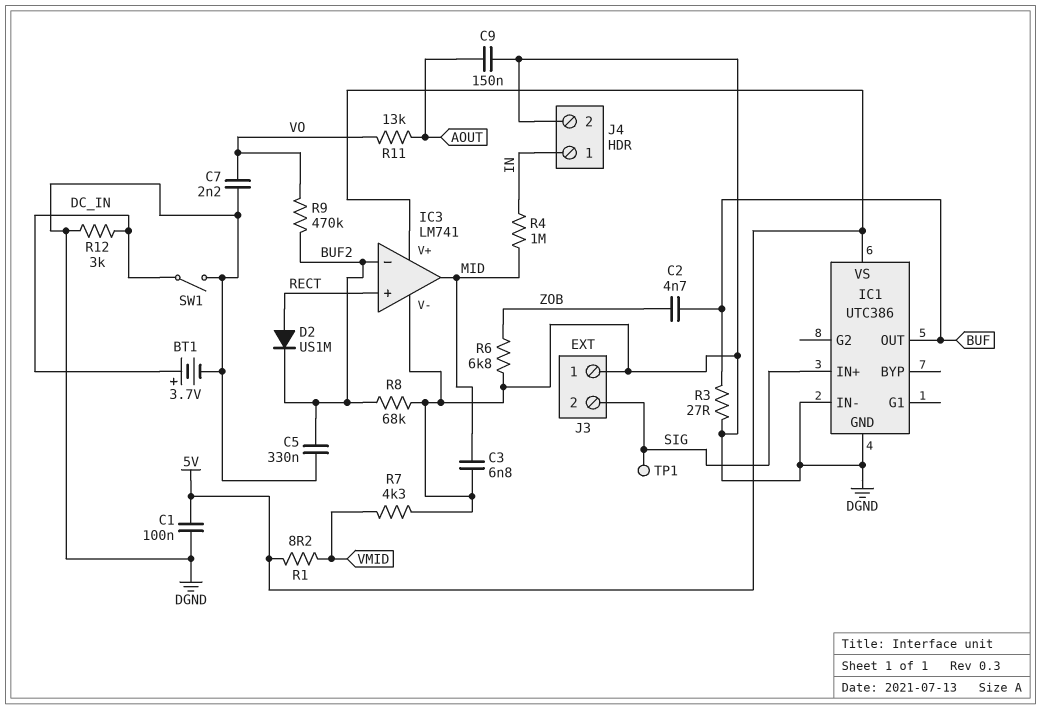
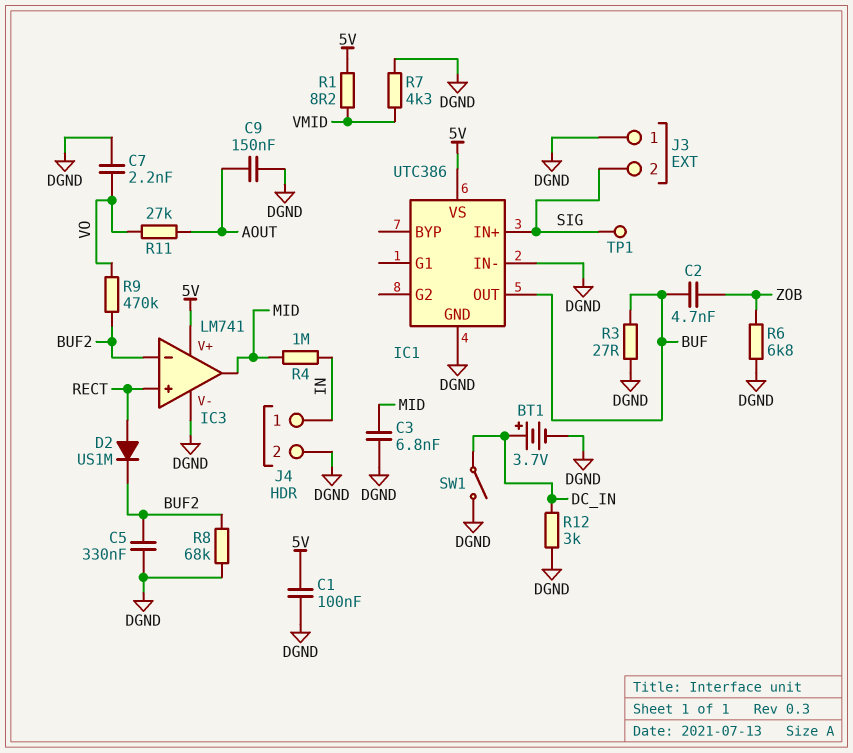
R11: 13k (AOUT, VO) -> 27k (AOUT, VO)

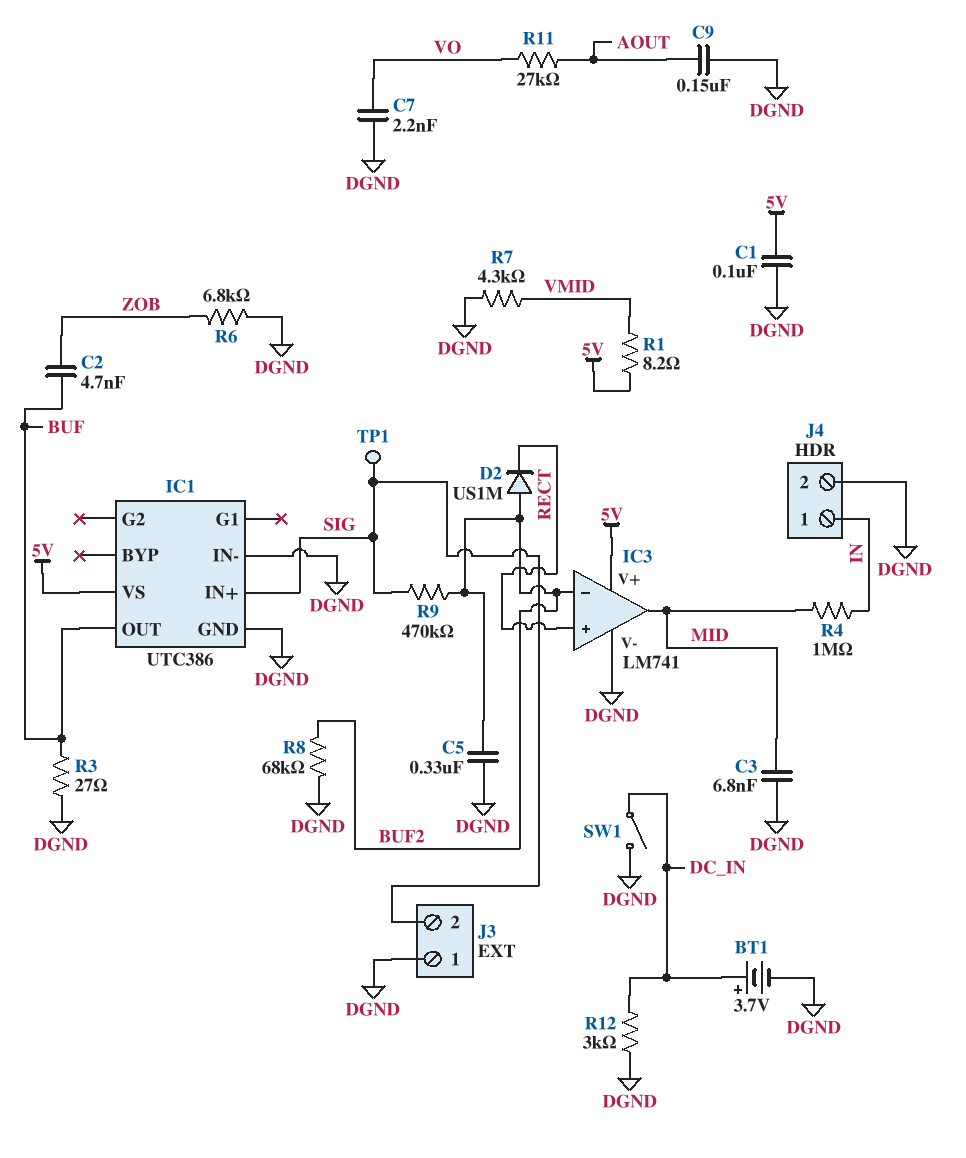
D2: diode US1M (A RECT, K BUF2) -> diode US1M (A BUF2, K RECT)
R9: 470k (BUF2, VO) -> 470k (BUF2, SIG)

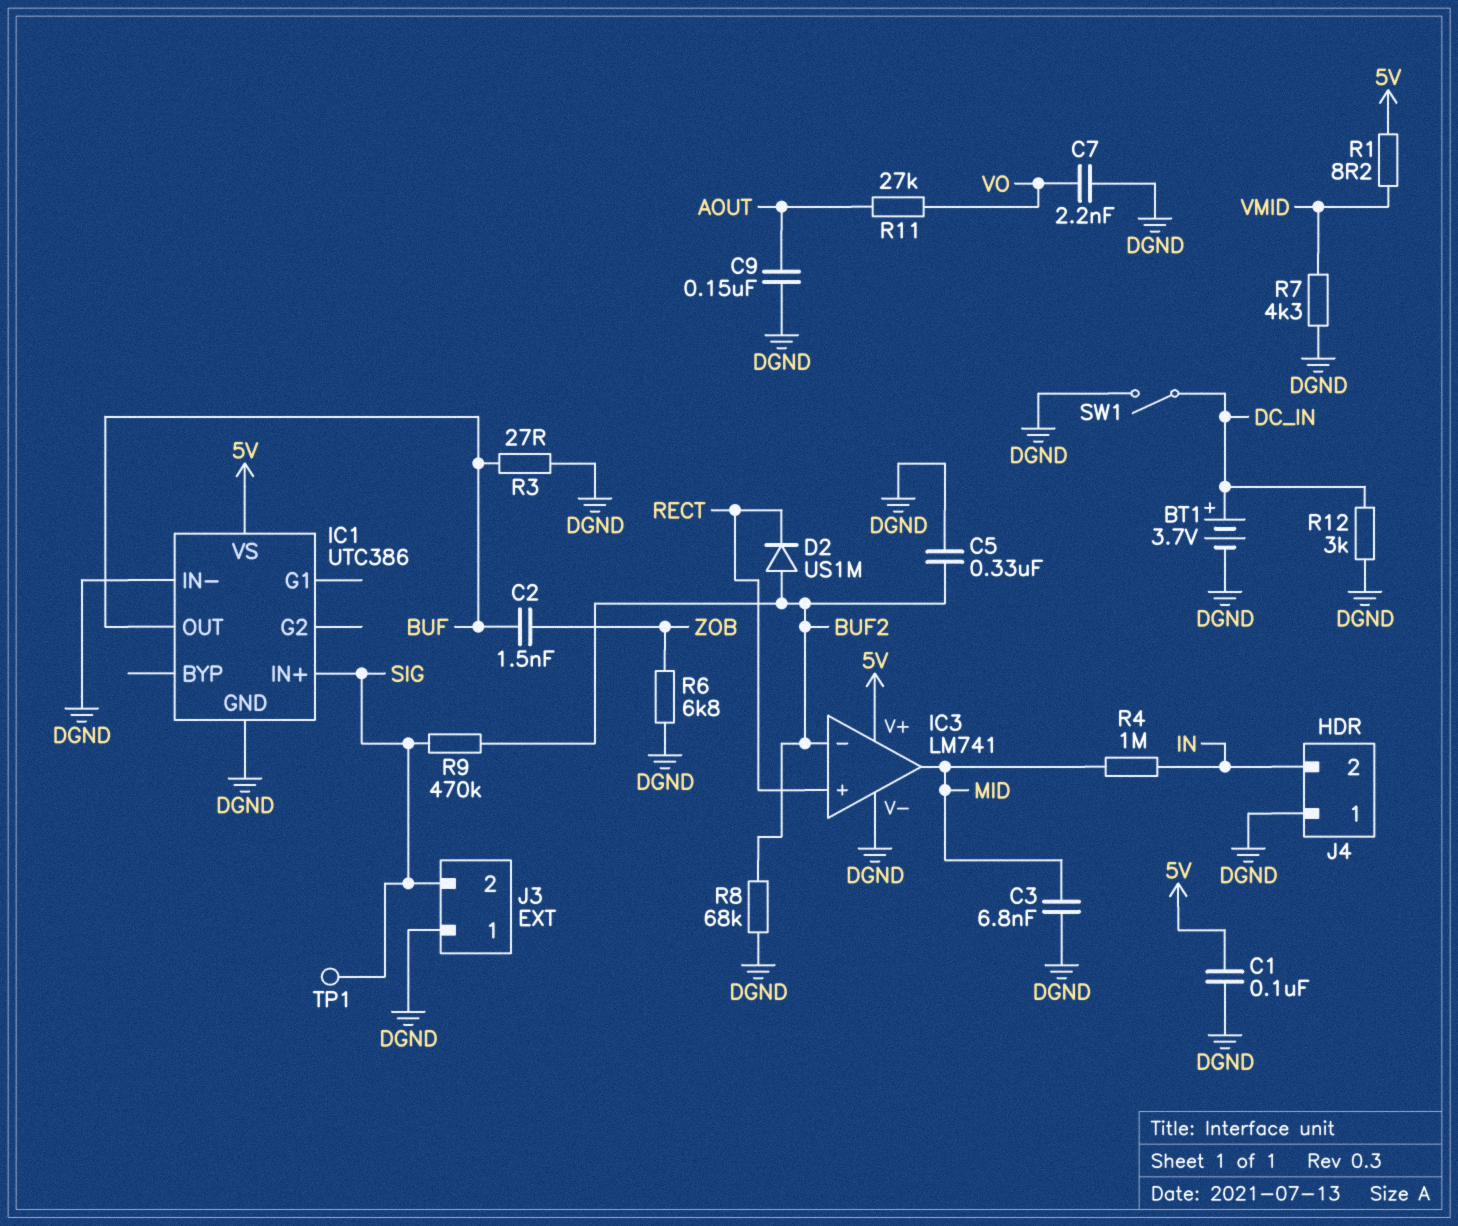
C2: 4.7nF (BUF, ZOB) -> 1.5nF (BUF, ZOB)
J4 pin 1: IN -> DGND
J4 pin 2: DGND -> IN

